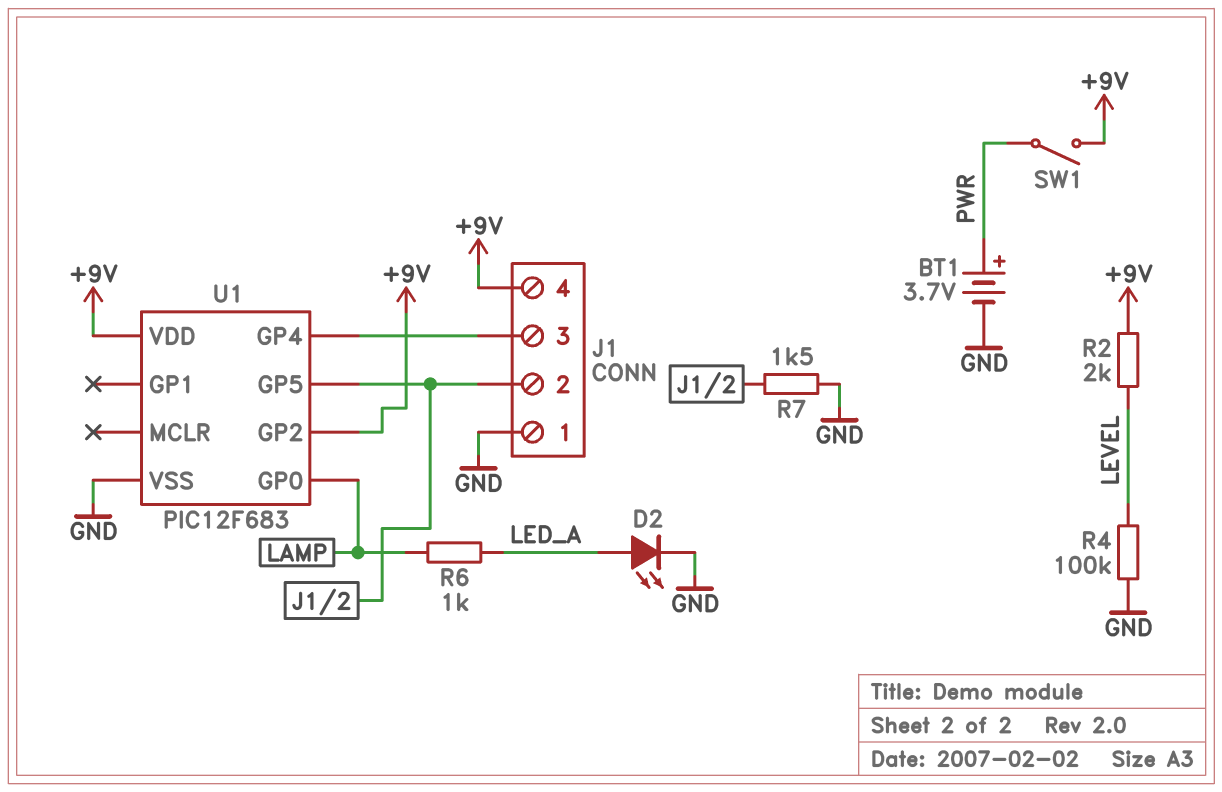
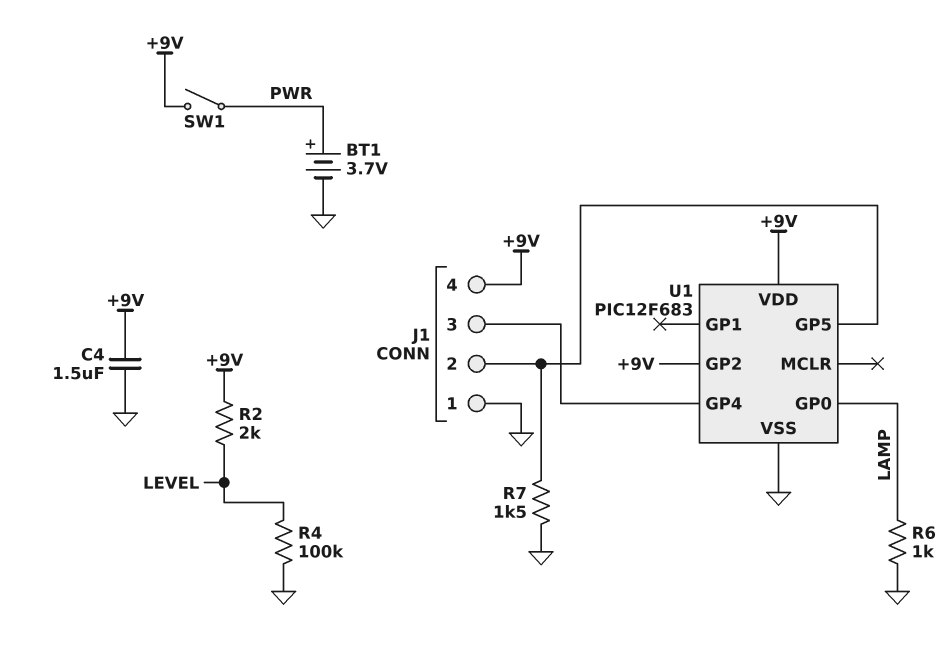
C4: none -> 1.5uF (+9V, GND)
D2: LED (A LED_A, K GND) -> none
R6: 1k (LAMP, LED_A) -> 1k (GND, LAMP)

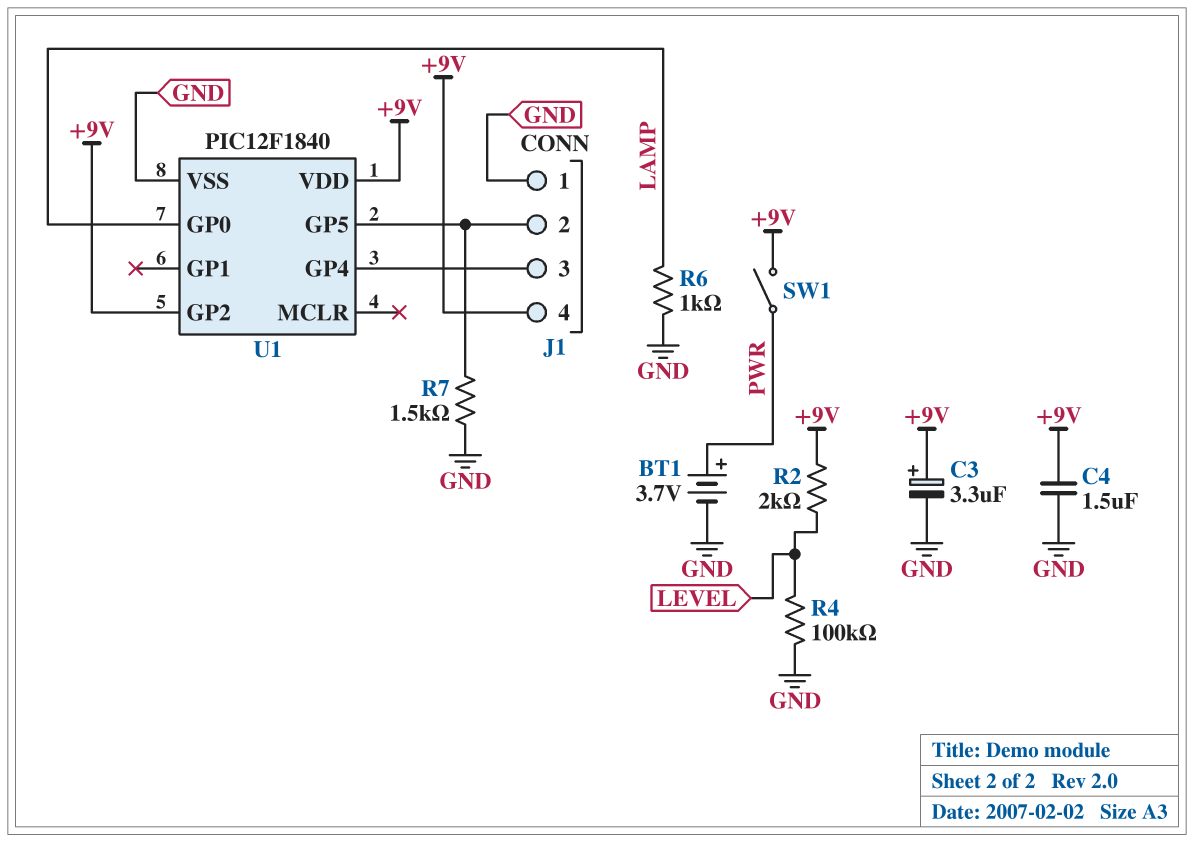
C3: none -> 3.3uF (plus +9V, minus GND)
U1: PIC12F683 -> PIC12F1840

